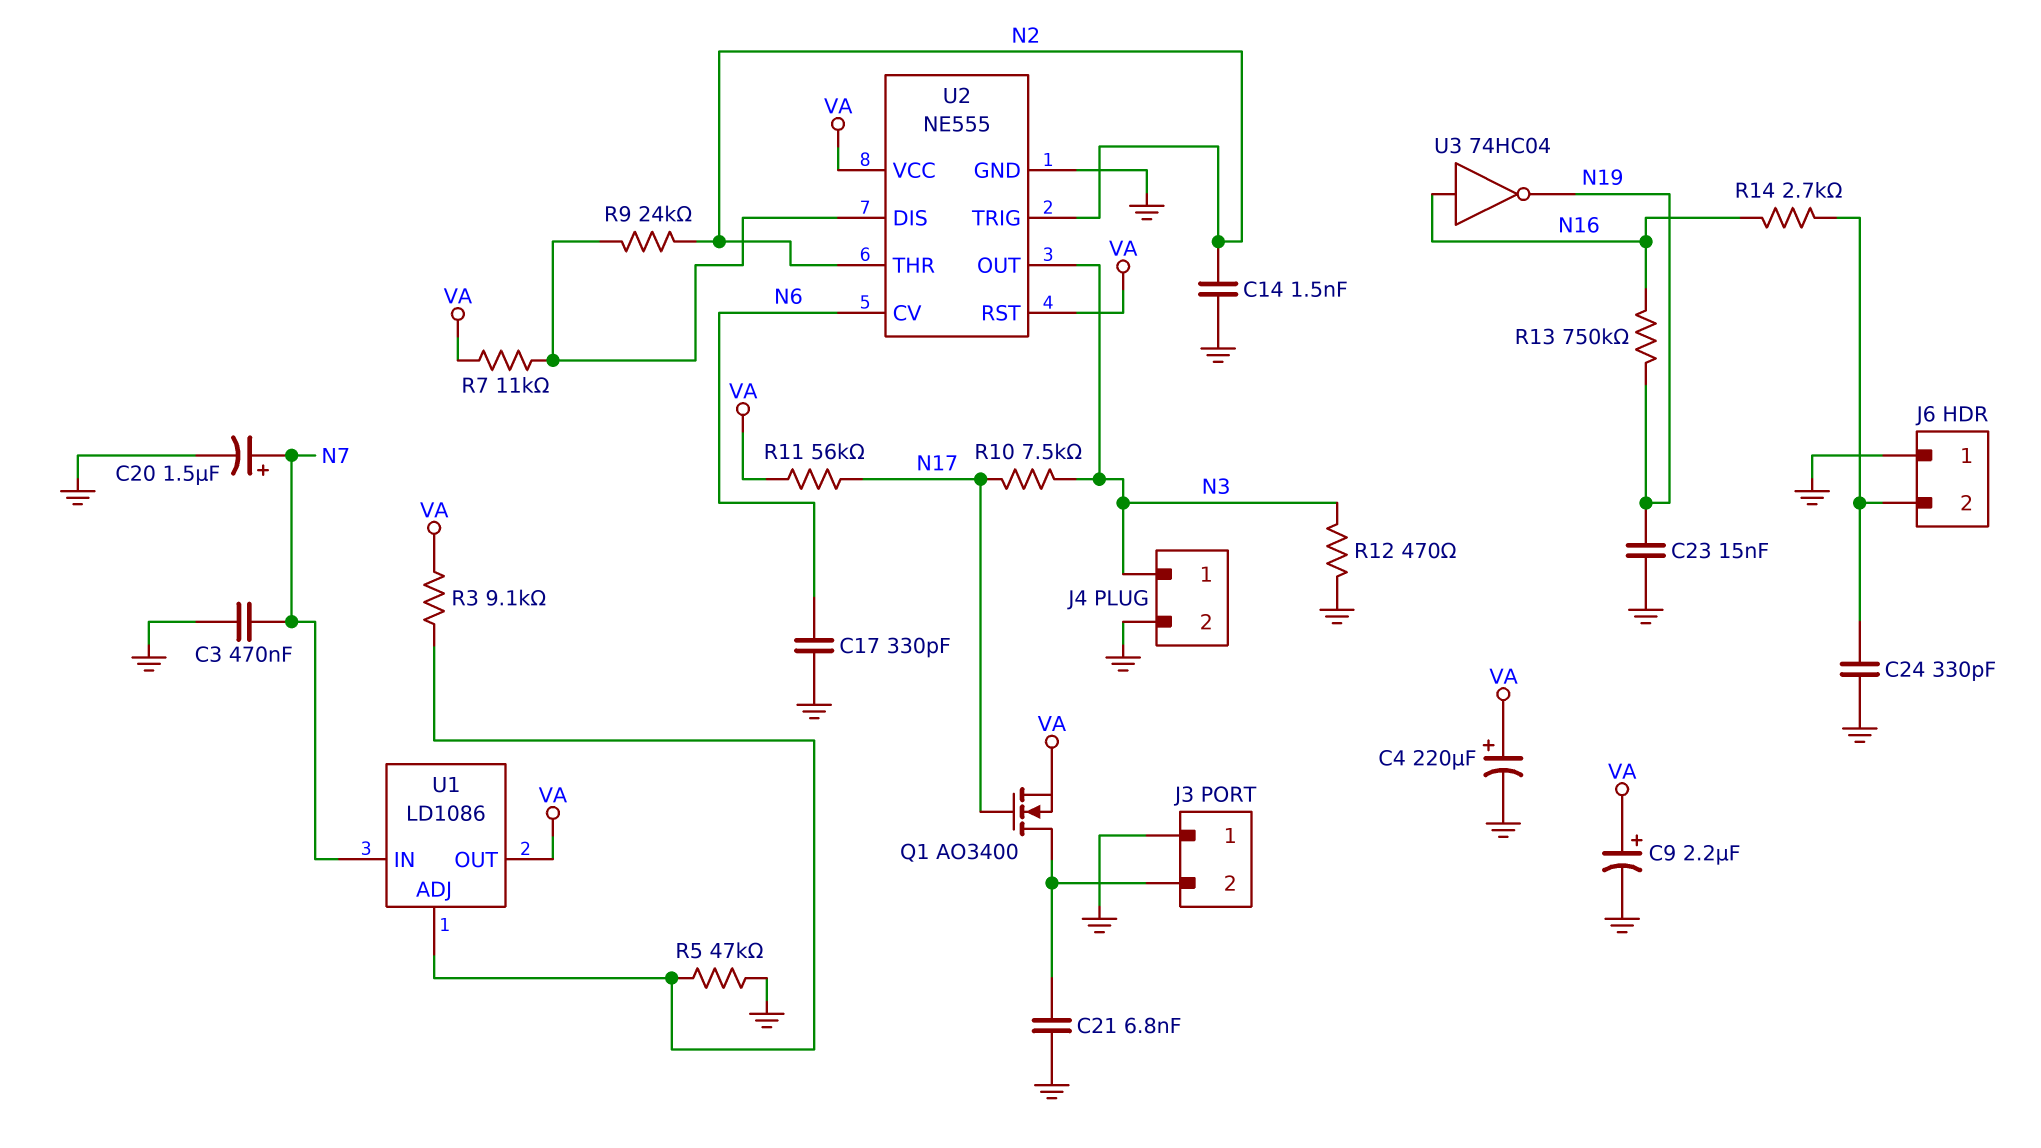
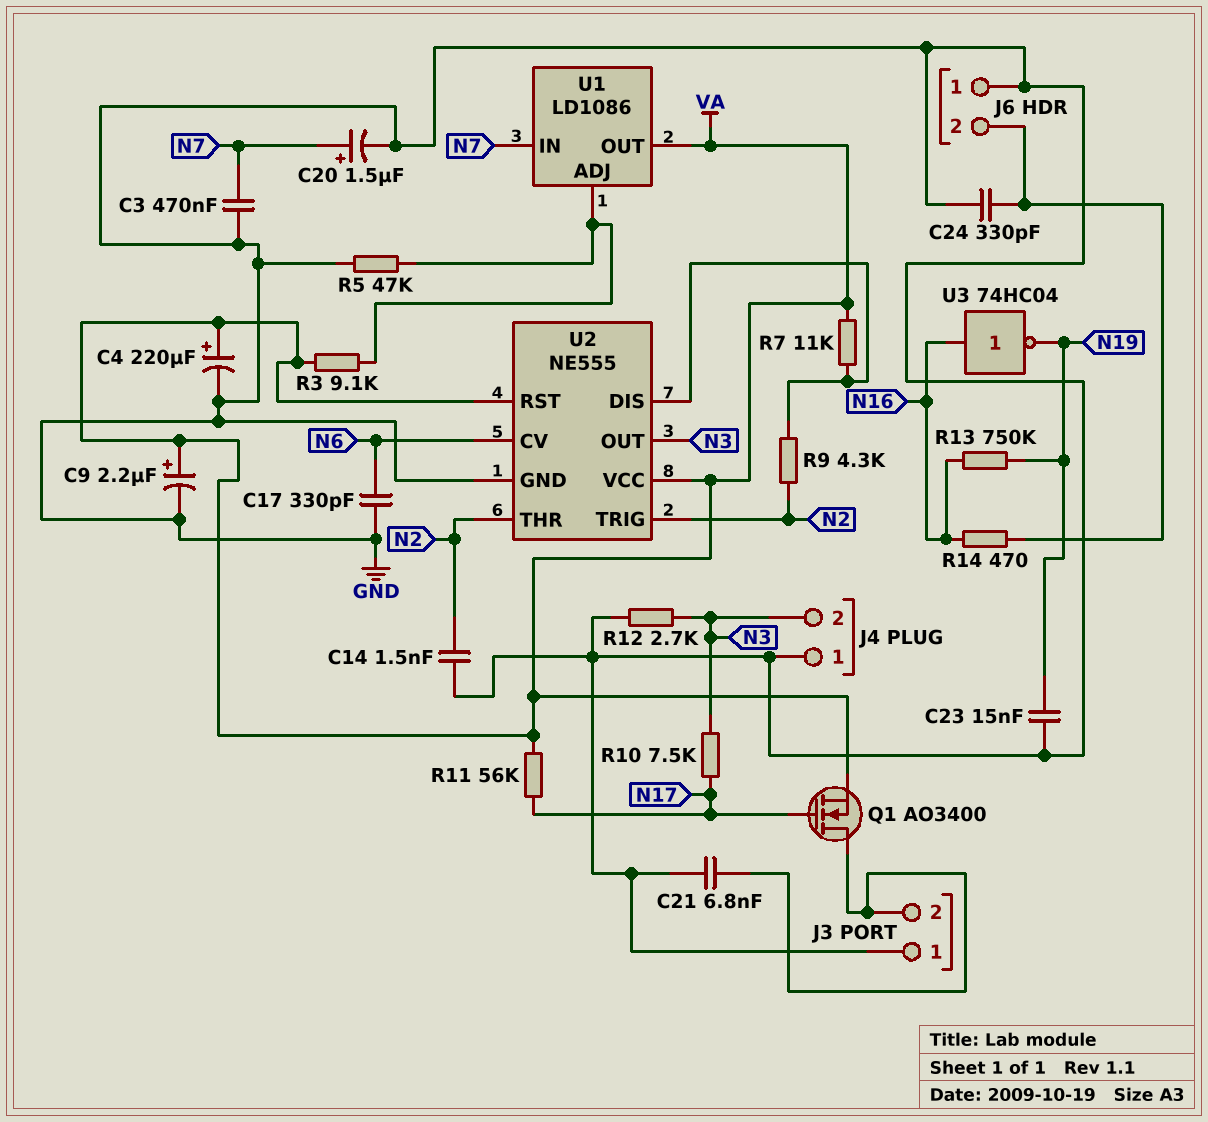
J4 pin 1: N3 -> GND
J4 pin 2: GND -> N3
R9: 24k (N2, U2/DIS) -> 4.3k (N2, U2/DIS)
R12: 470 (GND, N3) -> 2.7k (GND, N3)
R14: 2.7k (J6/2, N16) -> 470 (J6/2, N16)

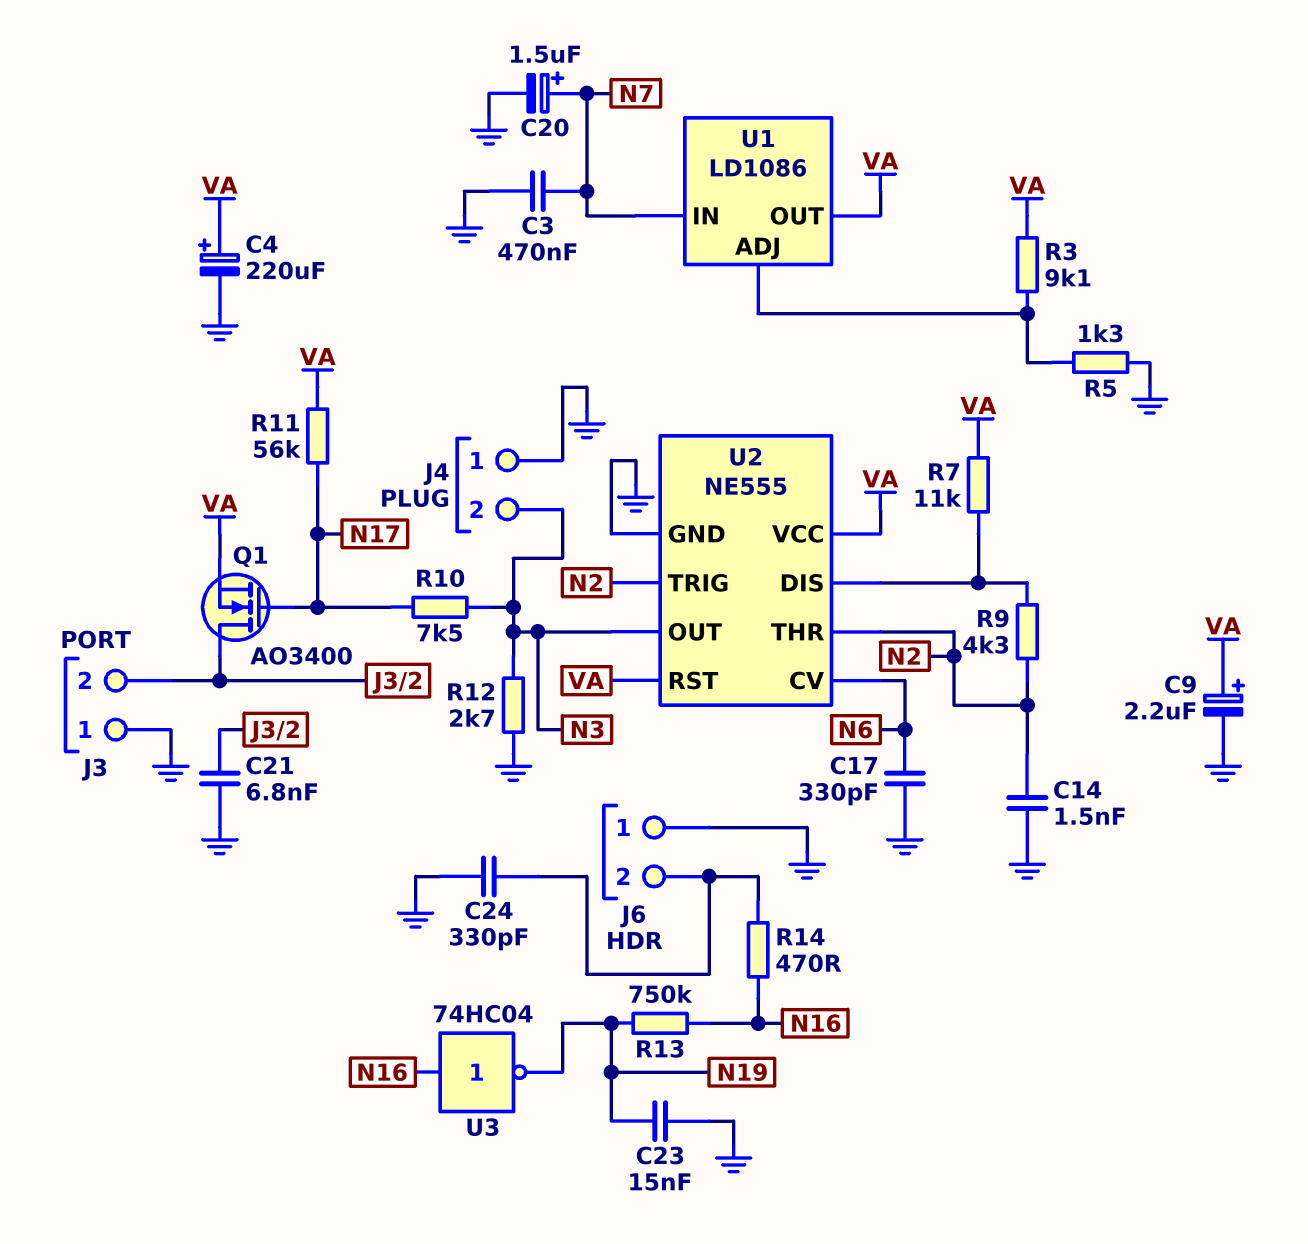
R5: 47k (GND, U1/ADJ) -> 1.3k (GND, U1/ADJ)

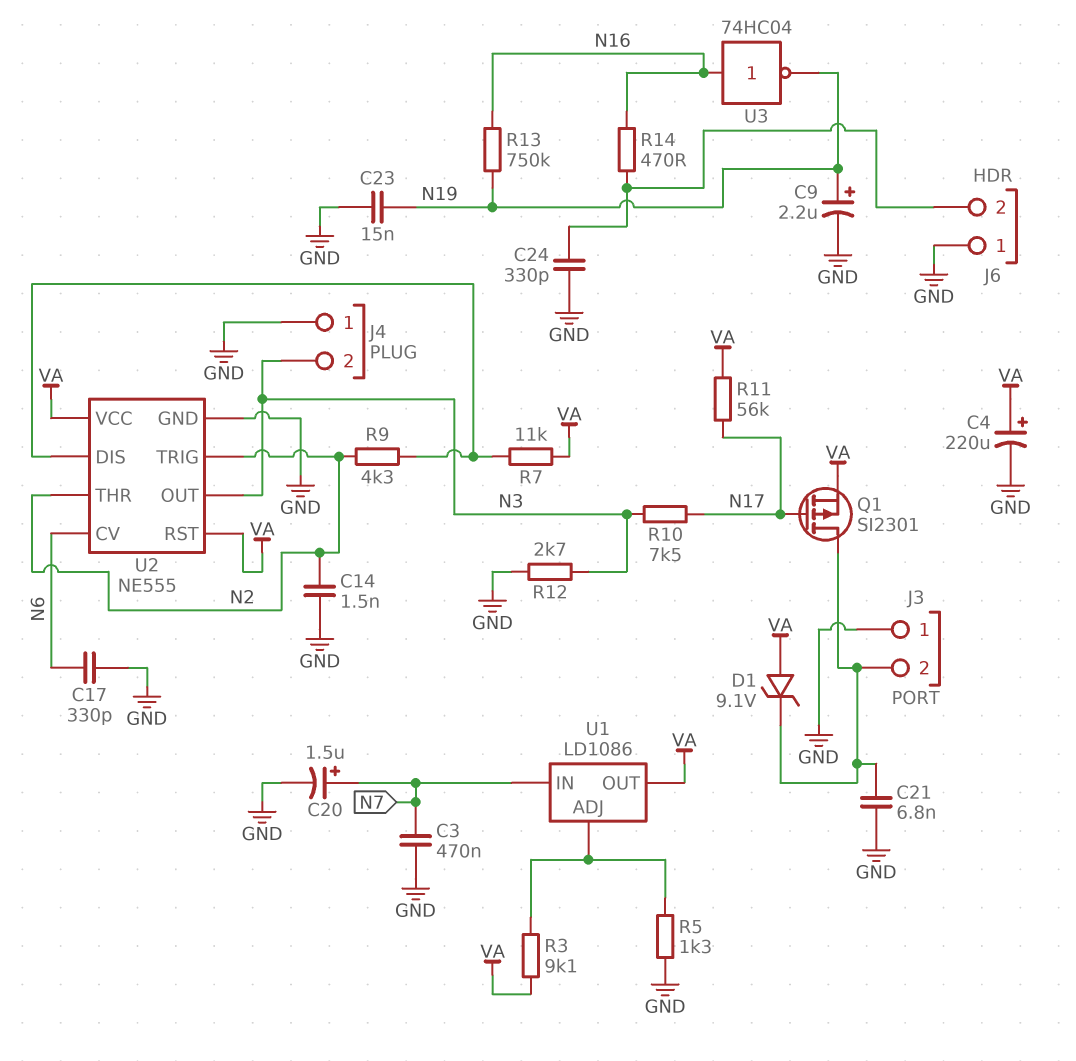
C9: 2.2uF (plus VA, minus GND) -> 2.2uF (plus N19, minus GND)
D1: none -> zener 9.1V (A VA, K J3/2)
Q1: NMOS AO3400 (G N17, D J3/2, S VA) -> PMOS SI2301 (G N17, D J3/2, S VA)

